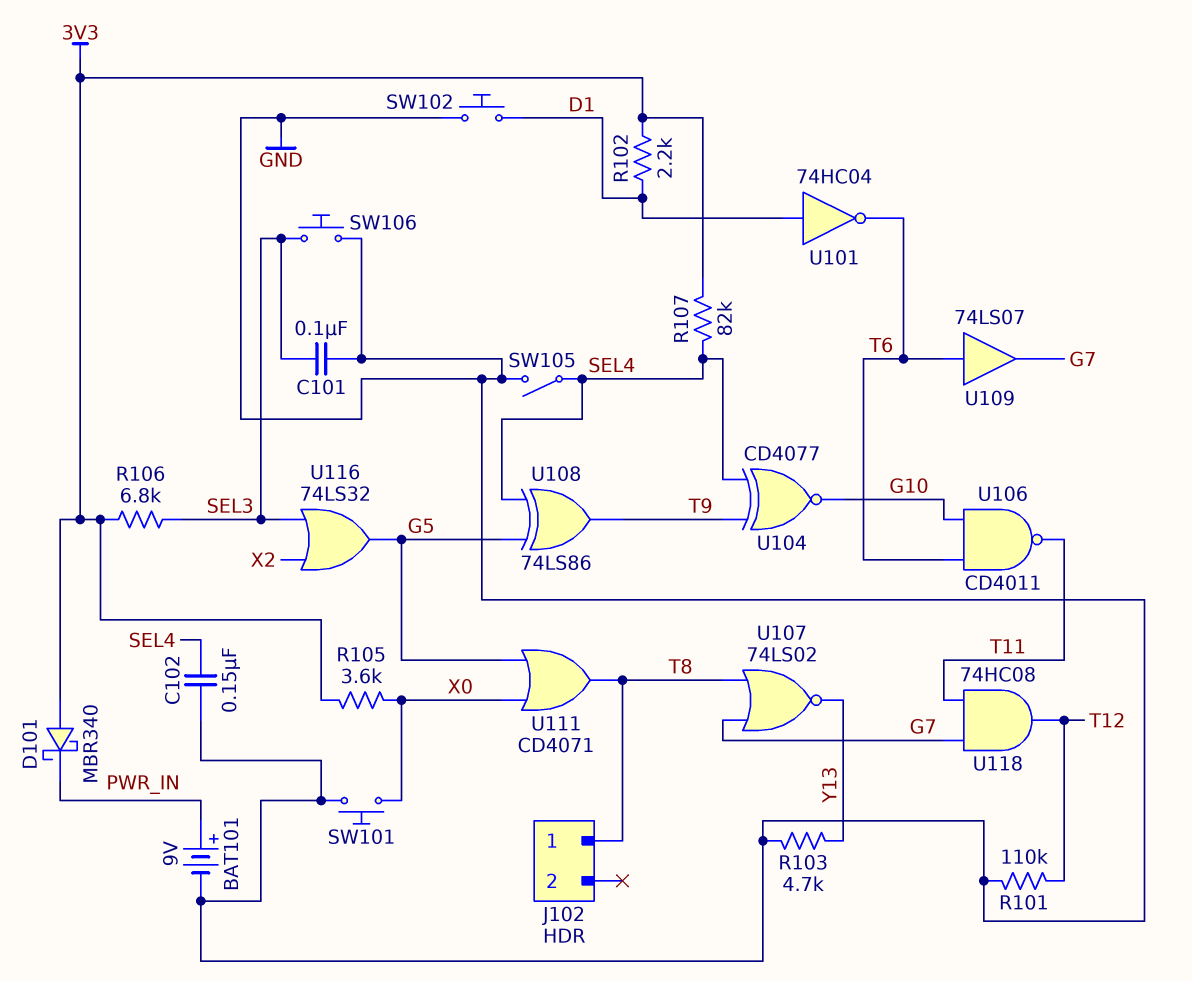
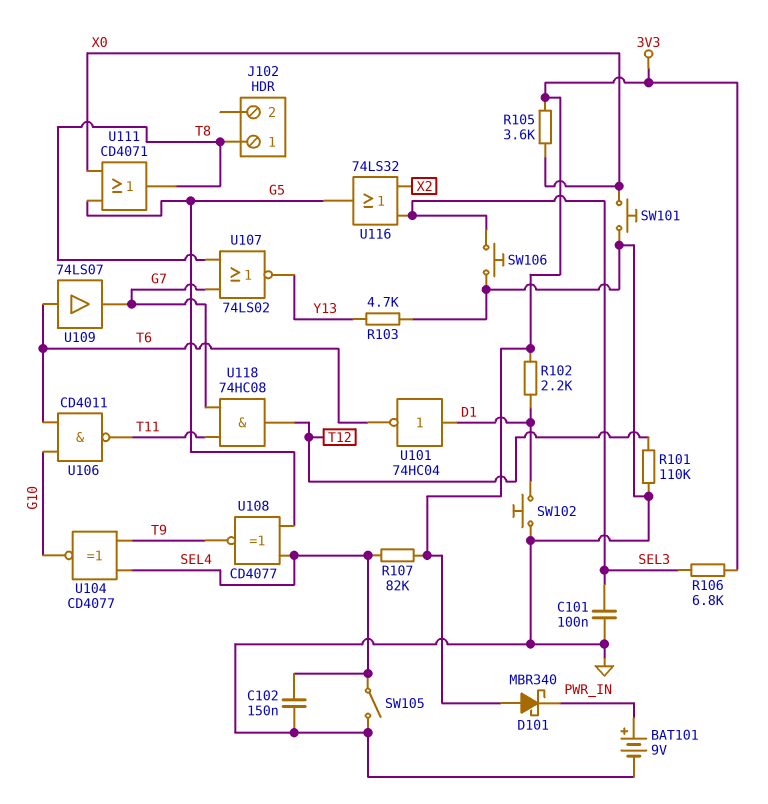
U108: XOR 74LS86 (in G5, in SEL4, out T9) -> XNOR CD4077 (in G5, in SEL4, out T9)

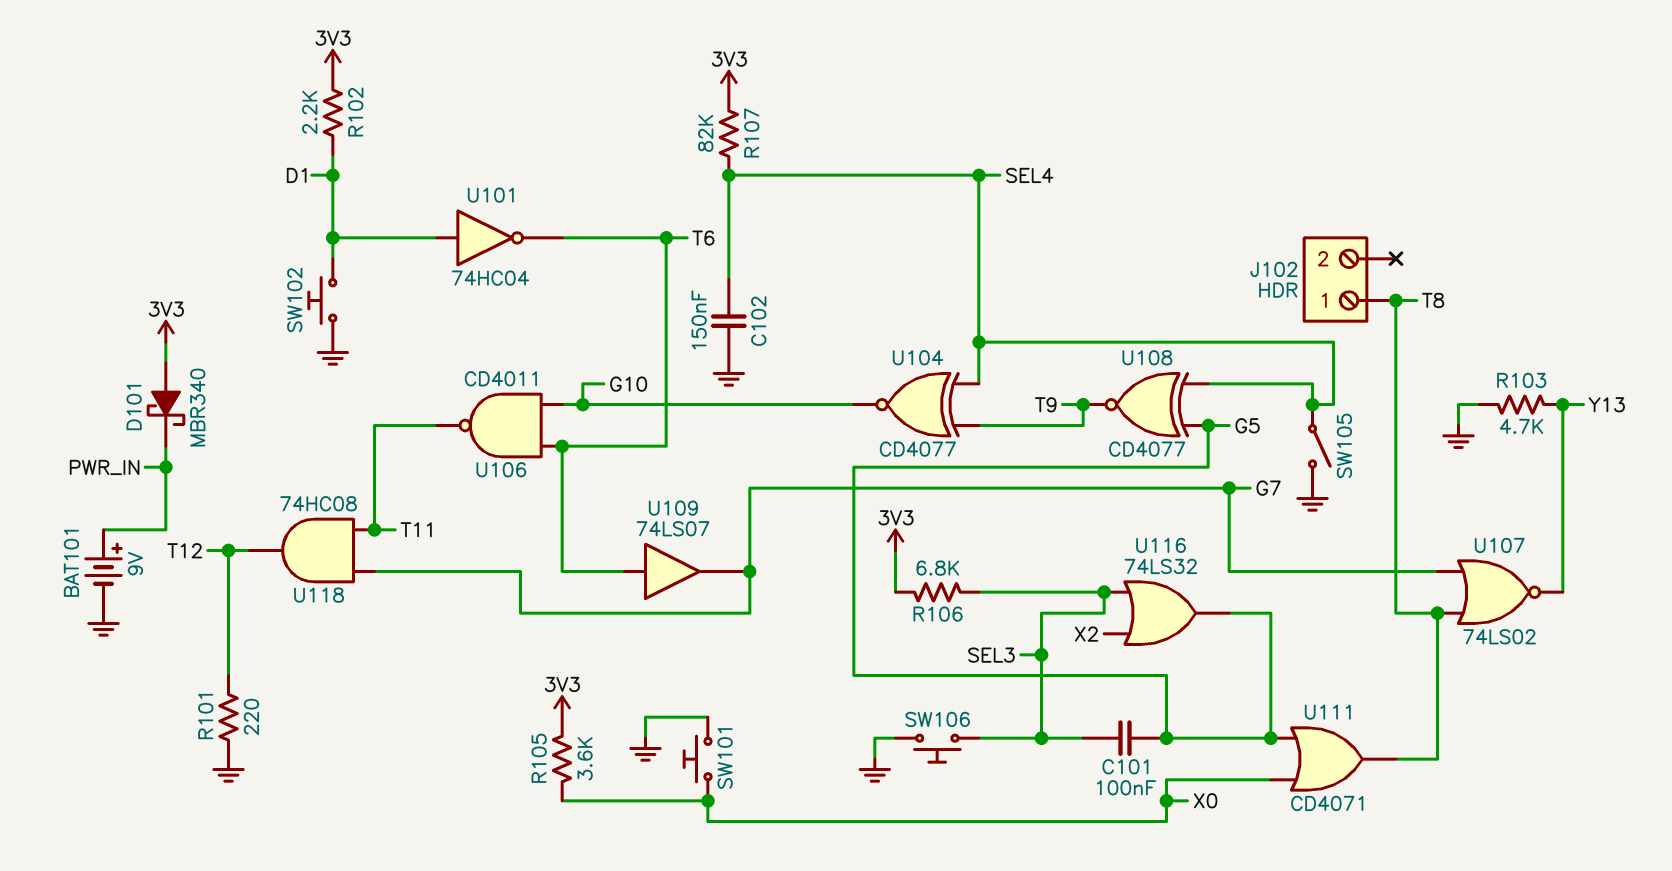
C101: 100nF (GND, SEL3) -> 100nF (G5, SEL3)
R101: 110k (GND, T12) -> 220 (GND, T12)

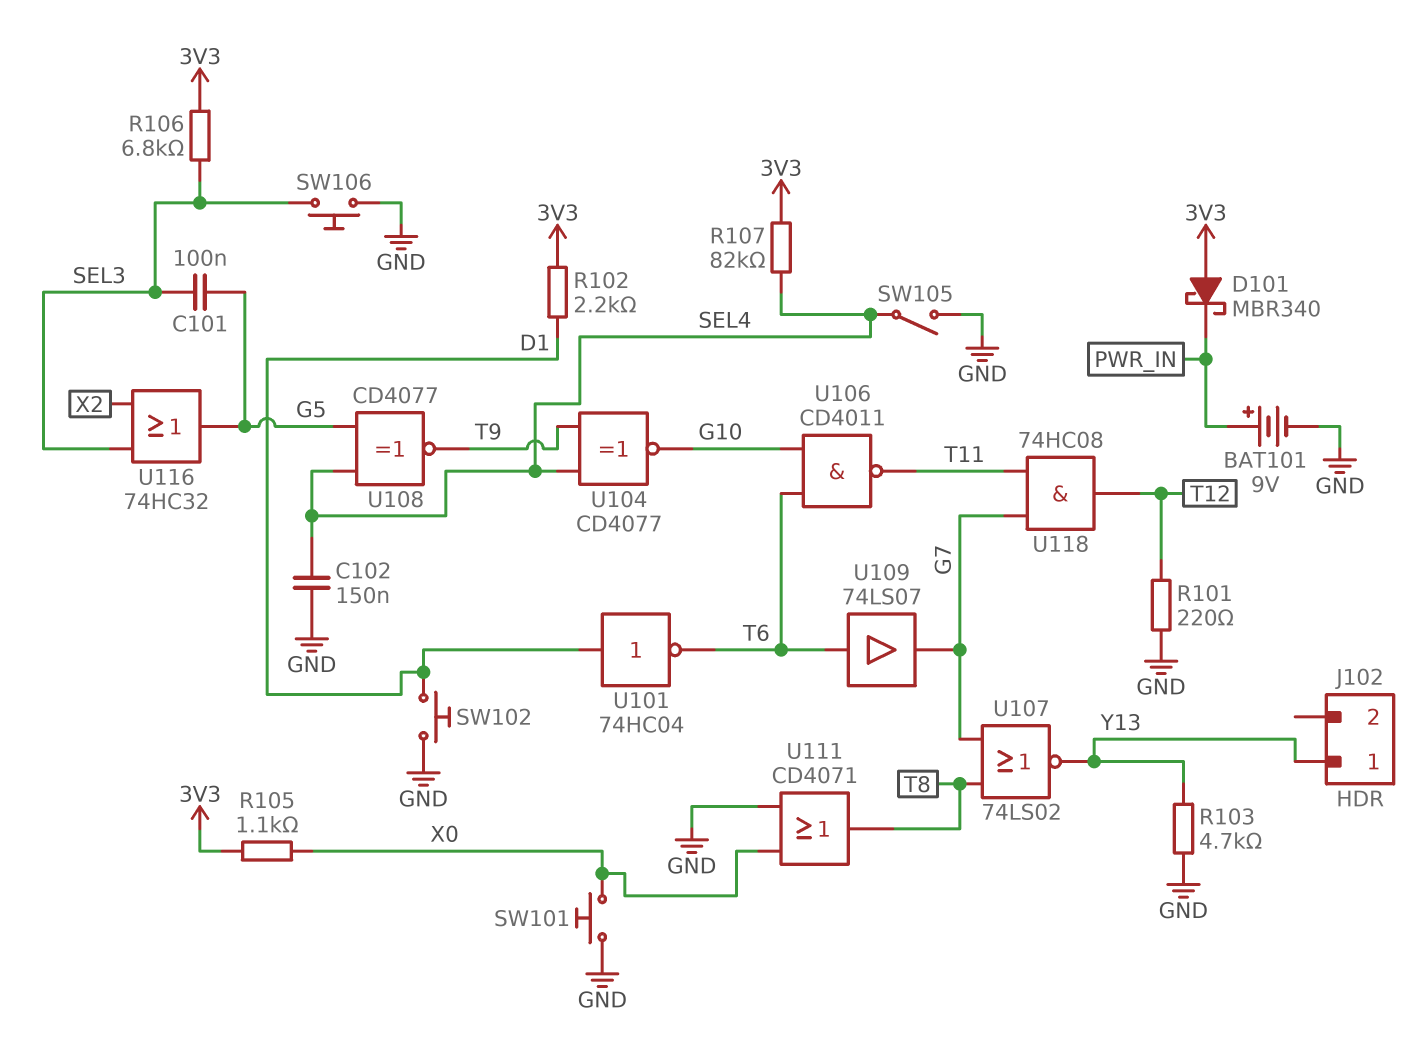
J102 pin 1: T8 -> Y13
R105: 3.6k (3V3, X0) -> 1.1k (3V3, X0)
U111: OR CD4071 (in G5, in X0, out T8) -> OR CD4071 (in GND, in X0, out T8)
U116: OR 74LS32 (in SEL3, in X2, out G5) -> OR 74HC32 (in SEL3, in X2, out G5)

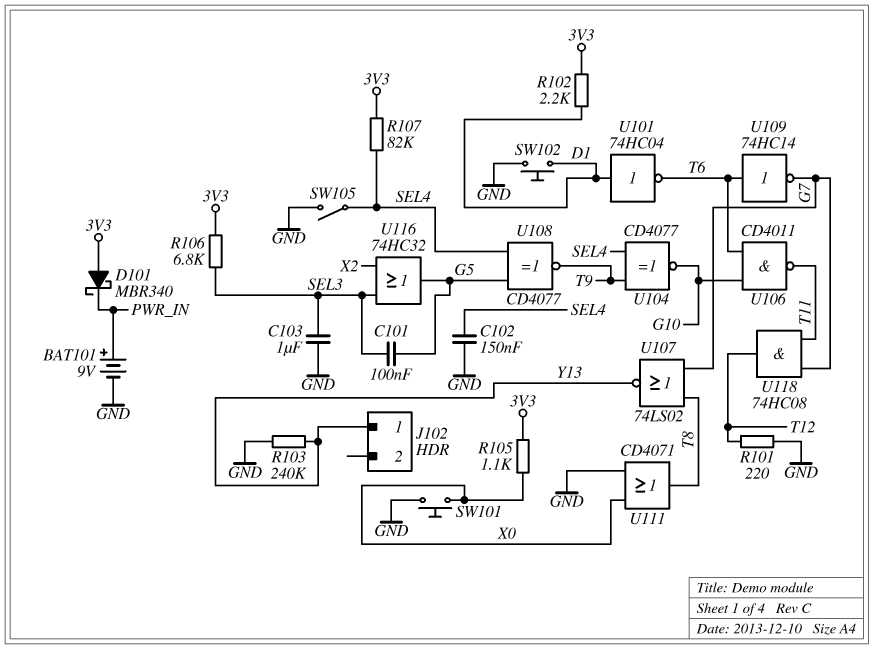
C103: none -> 1uF (GND, SEL3)
R103: 4.7k (GND, Y13) -> 240k (GND, Y13)
SW106: button (GND, SEL3) -> none
U109: buffer 74LS07 (in T6, out G7) -> NOT 74HC14 (in T6, out G7)

